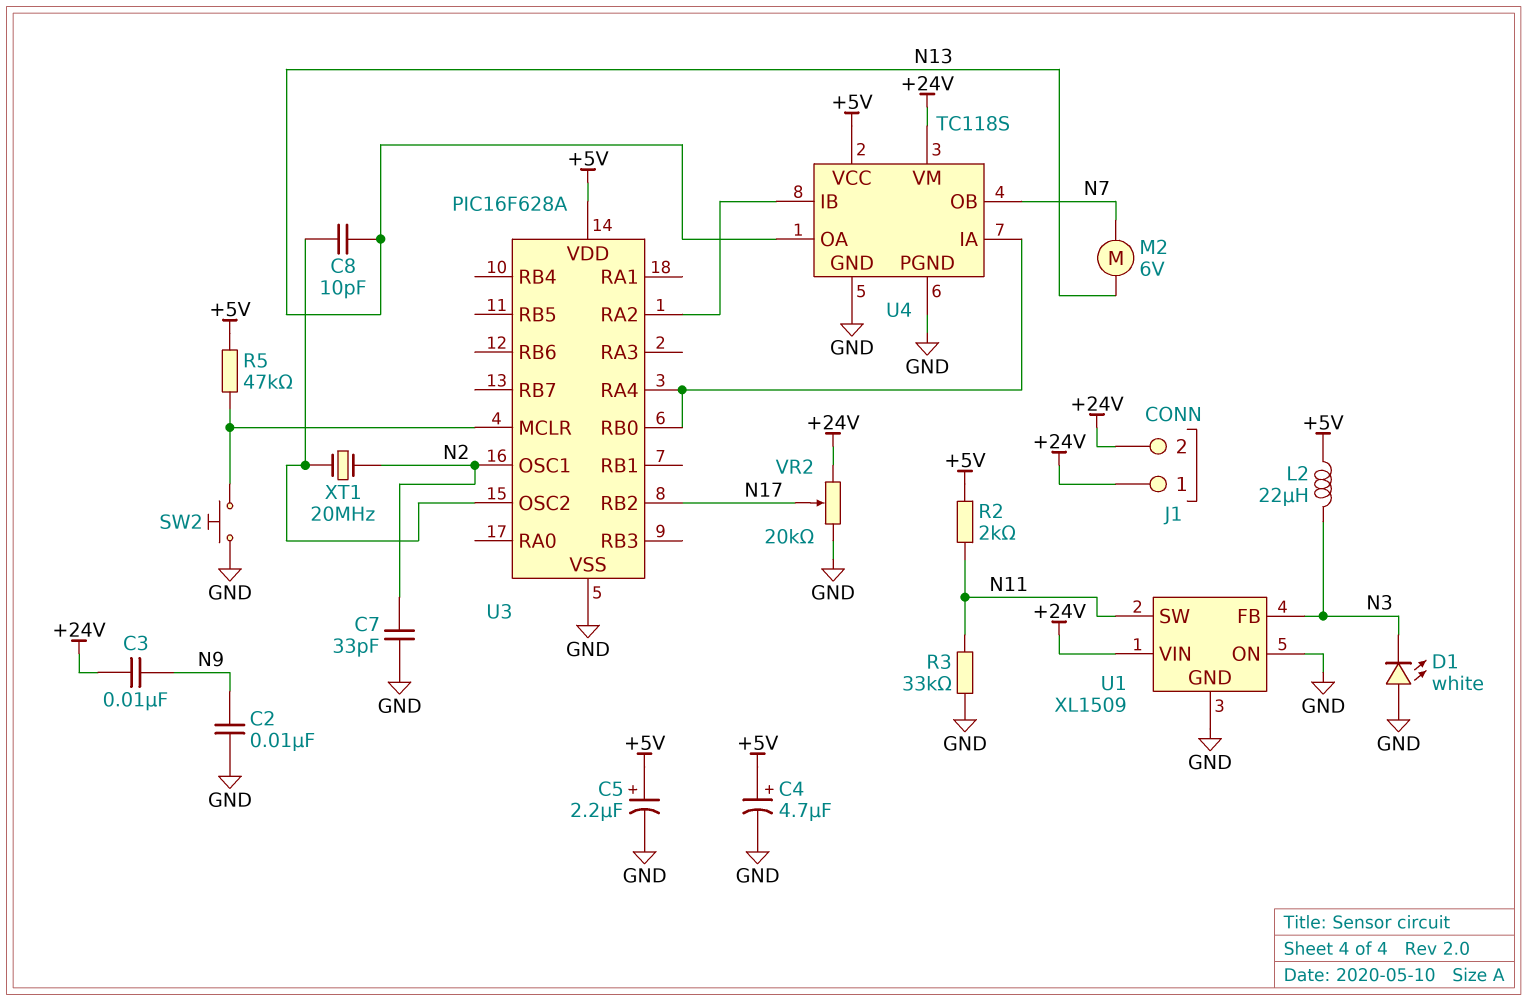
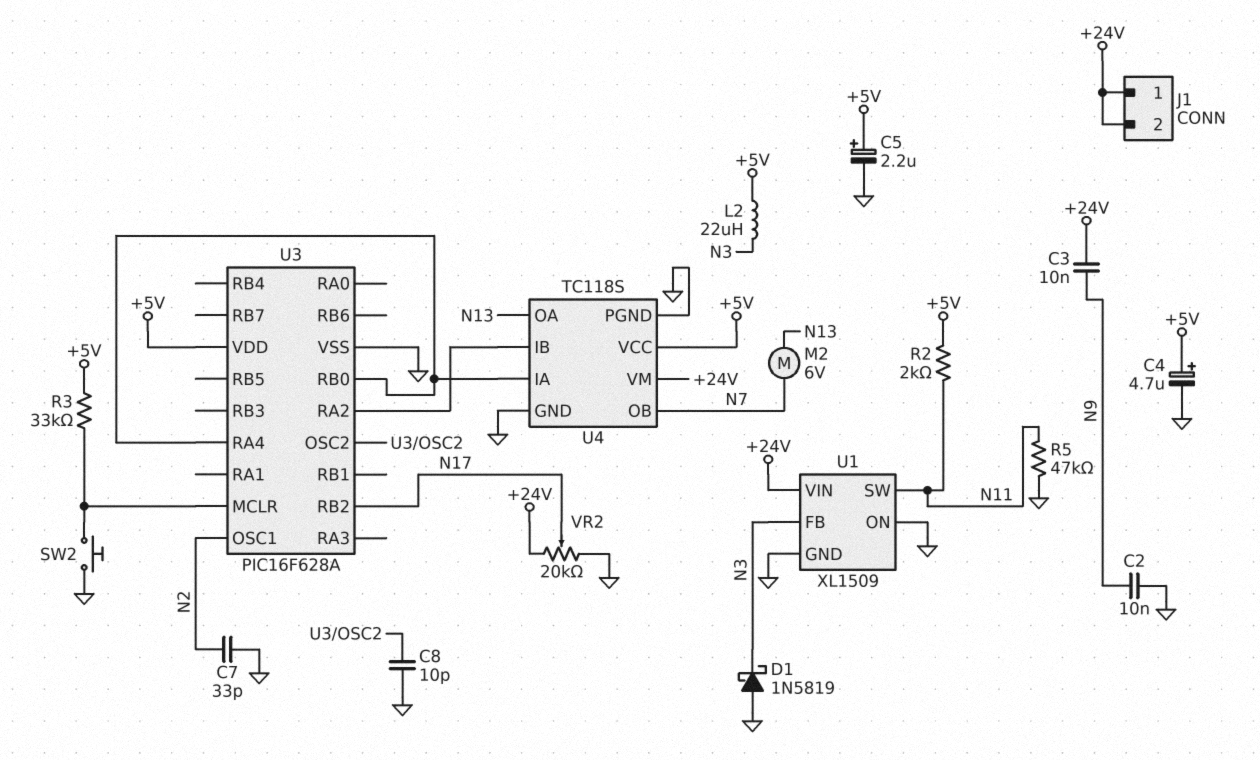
C8: 10pF (N13, U3/OSC2) -> 10pF (GND, U3/OSC2)
D1: LED white (A GND, K N3) -> schottky 1N5819 (A GND, K N3)
R3: 33k (GND, N11) -> 33k (+5V, U3/MCLR)
R5: 47k (+5V, U3/MCLR) -> 47k (GND, N11)
XT1: 20MHz (N2, U3/OSC2) -> none

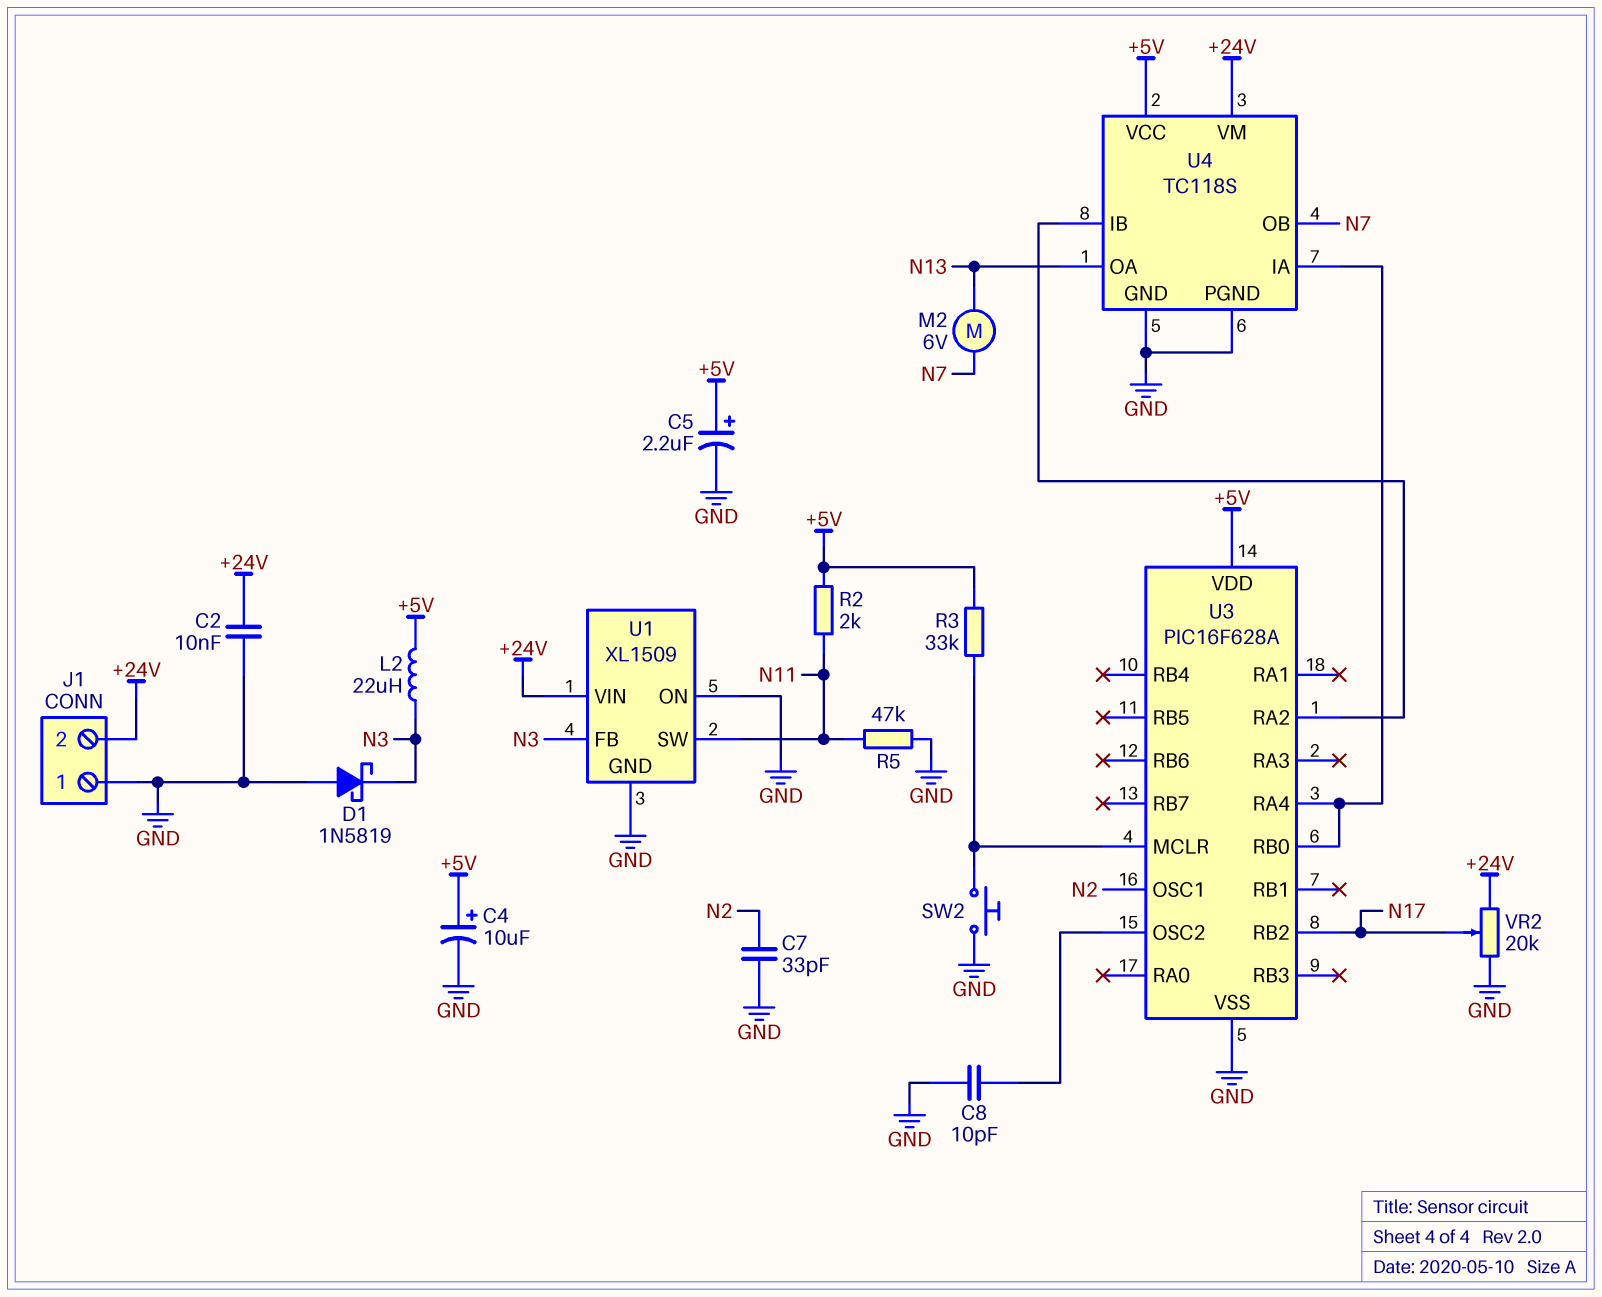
C2: 10nF (GND, N9) -> 10nF (+24V, GND)
C3: 10nF (+24V, N9) -> none
C4: 4.7uF (plus +5V, minus GND) -> 10uF (plus +5V, minus GND)
J1 pin 1: +24V -> GND

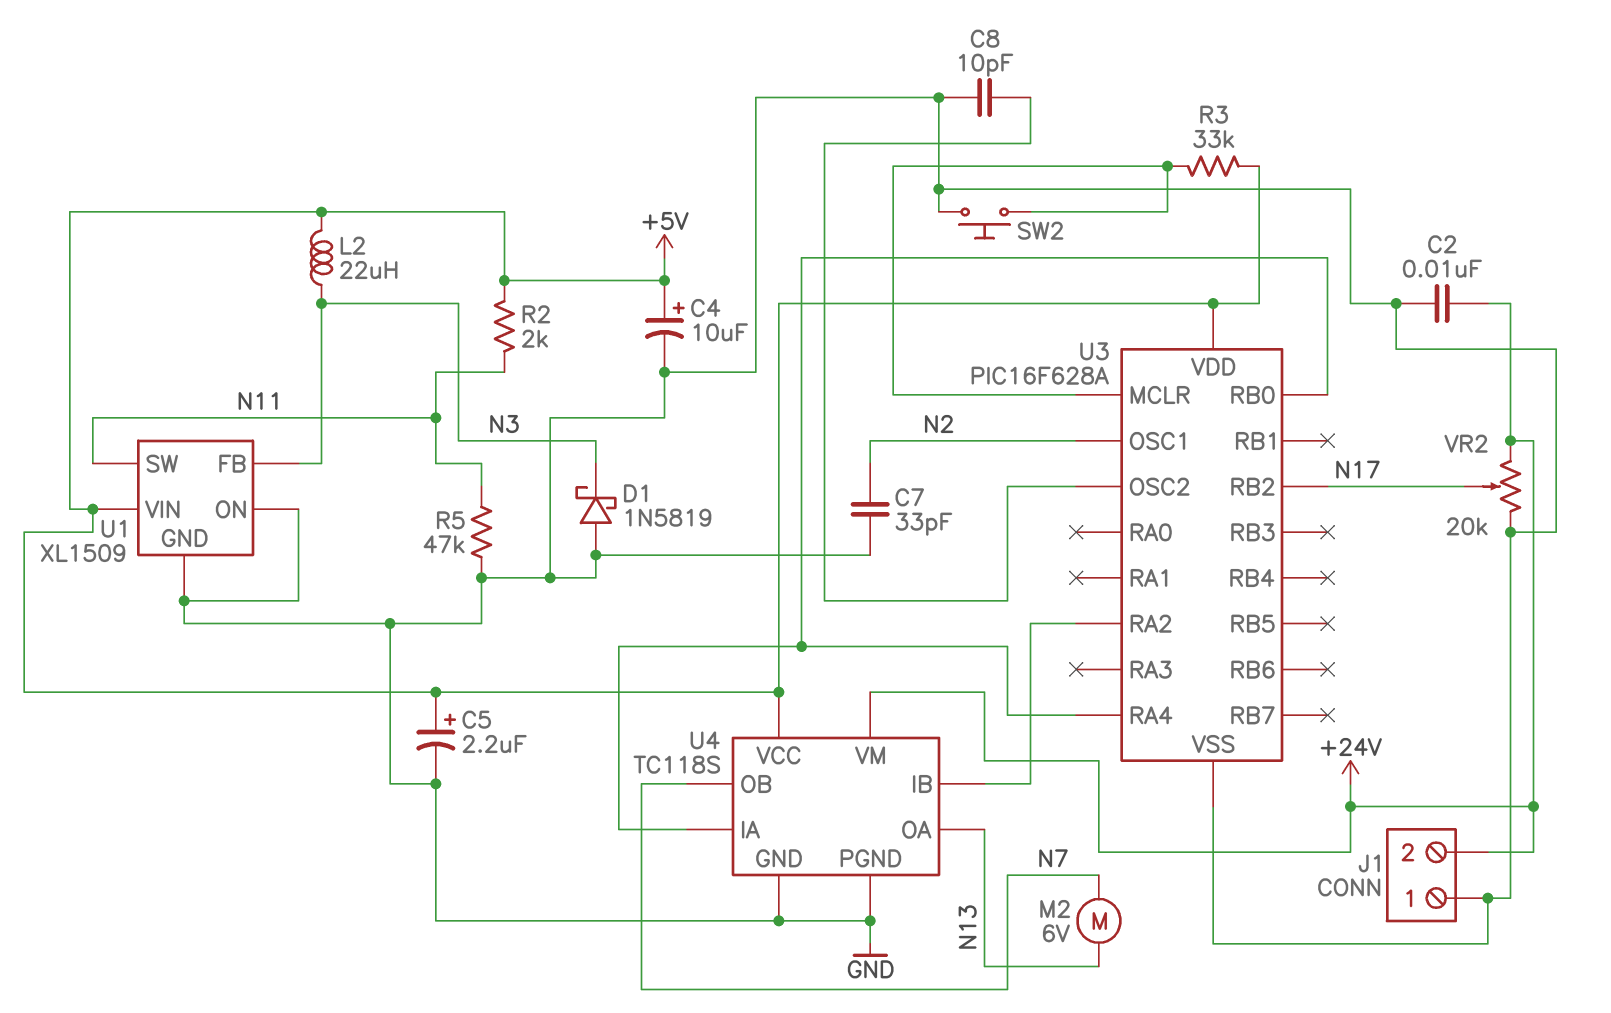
U1 pin VIN: +24V -> +5V

